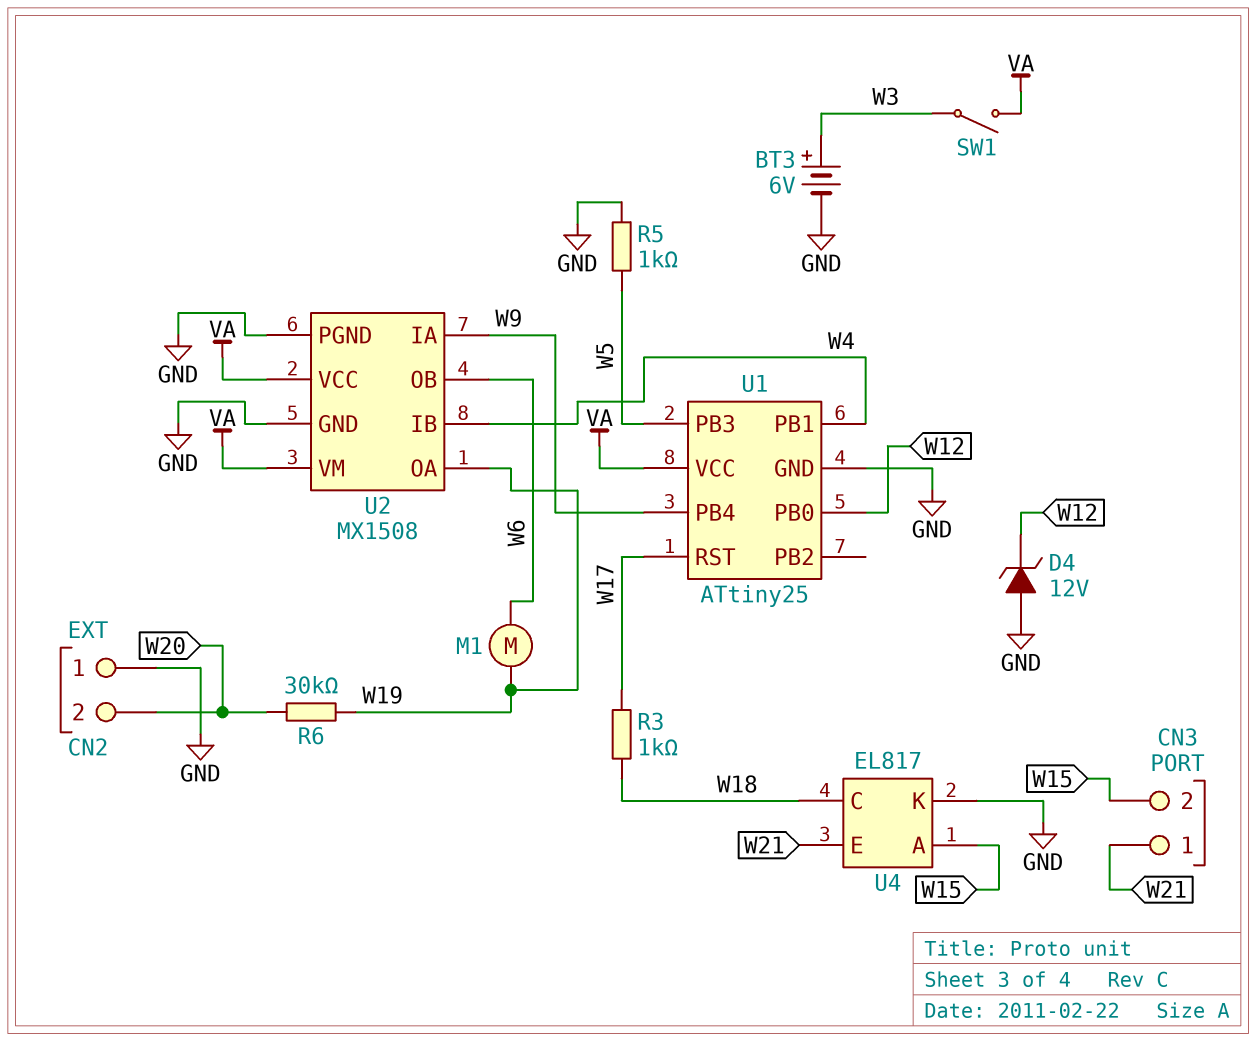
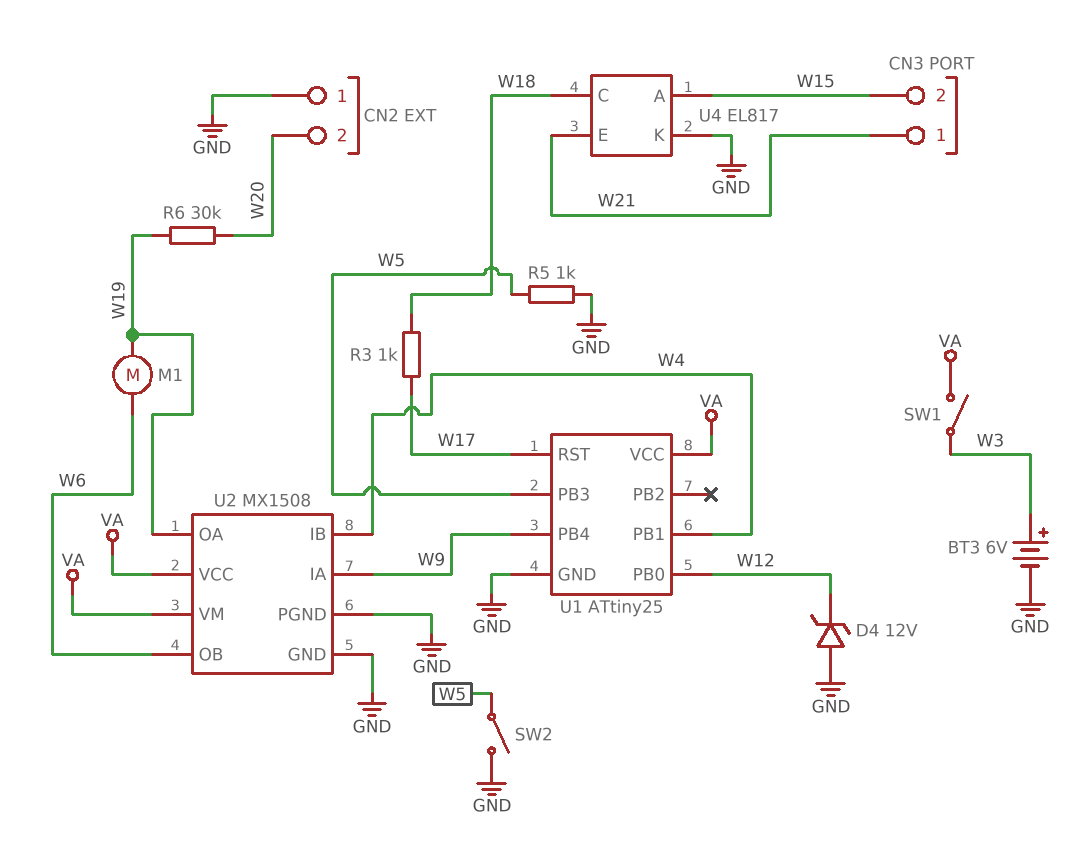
SW2: none -> switch (GND, W5)

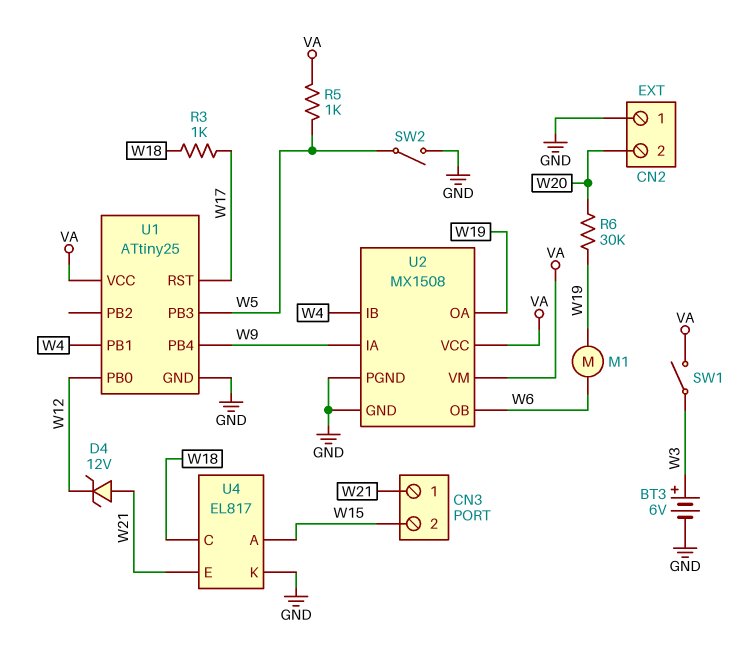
D4: zener 12V (A GND, K W12) -> zener 12V (A W21, K W12)
R5: 1k (GND, W5) -> 1k (VA, W5)

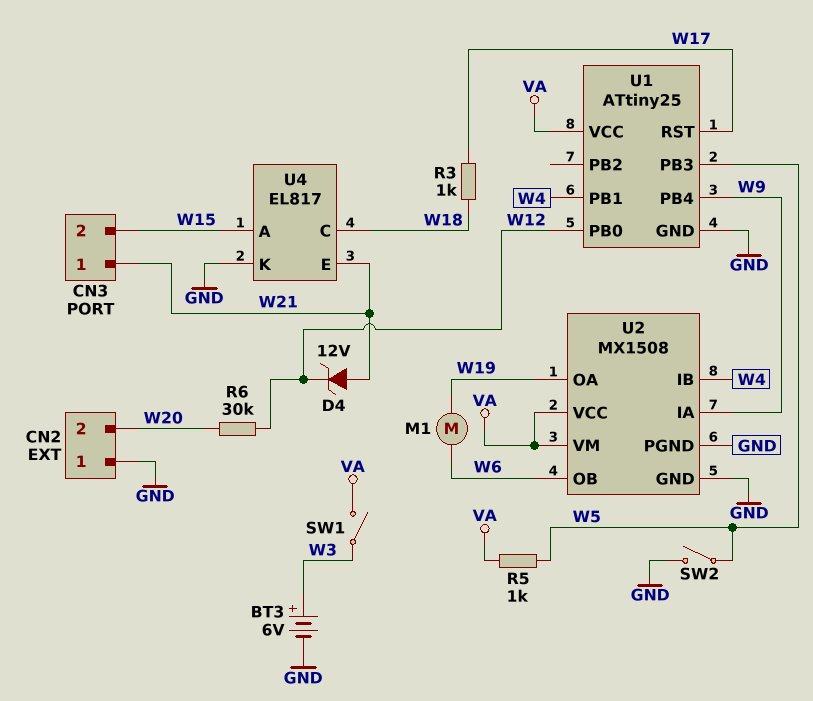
R6: 30k (W19, W20) -> 30k (W12, W20)

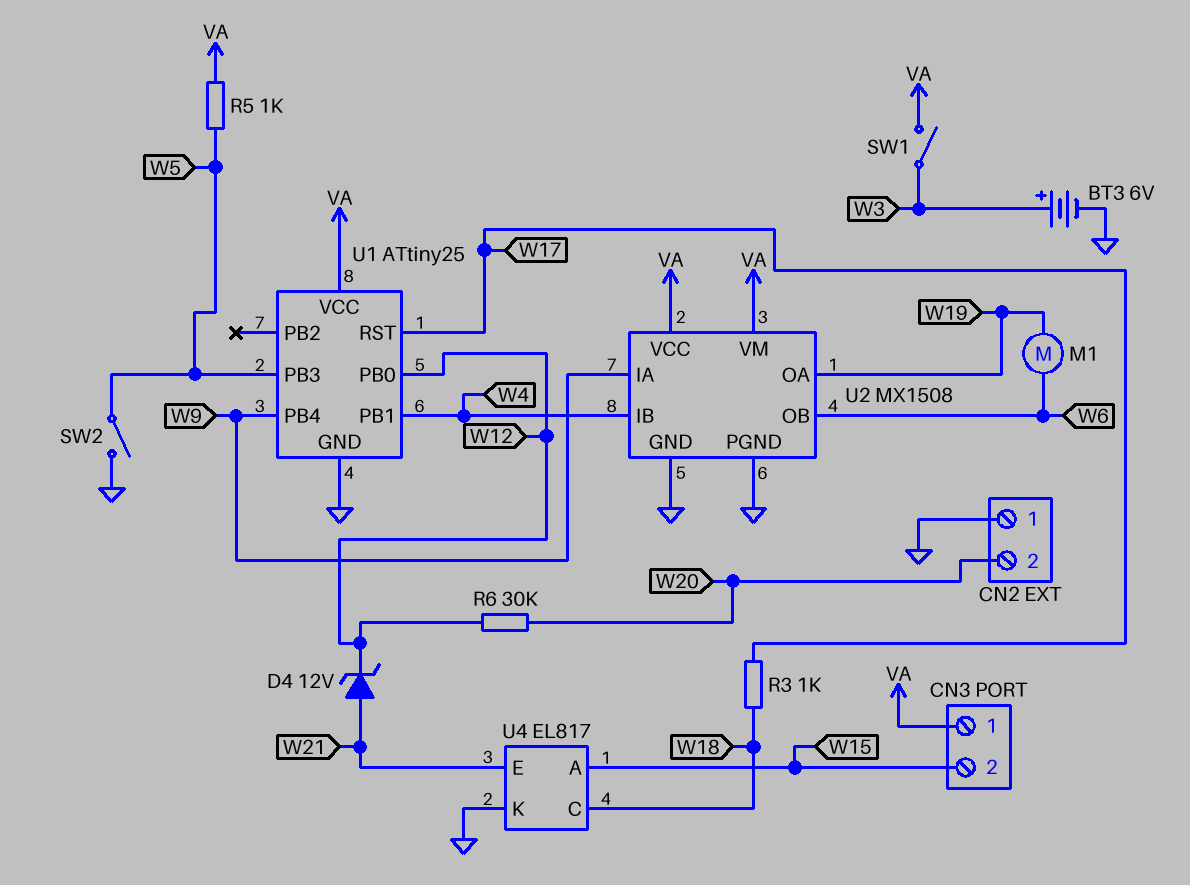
CN3 pin 1: W21 -> VA

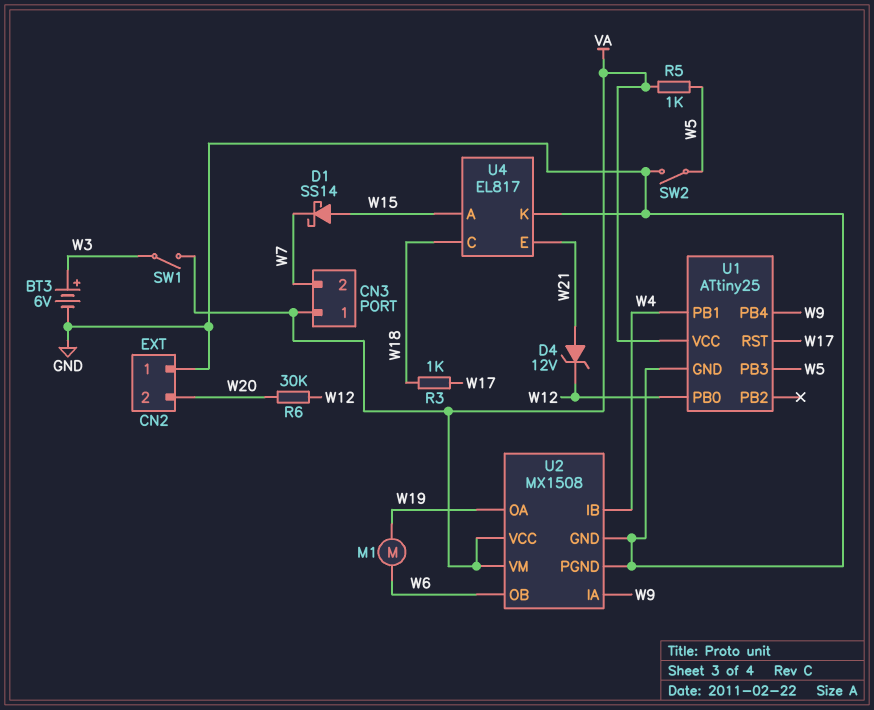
CN3 pin 2: W15 -> W7
D1: none -> schottky SS14 (A W15, K W7)

